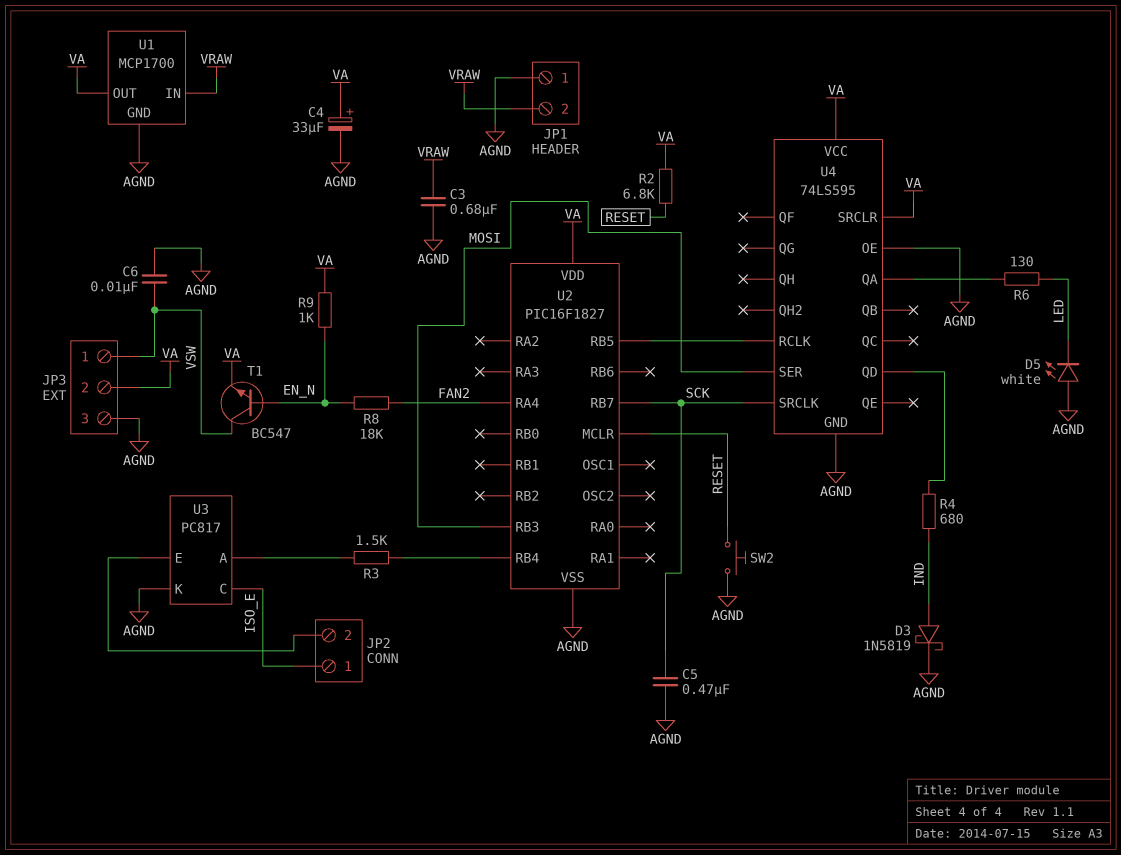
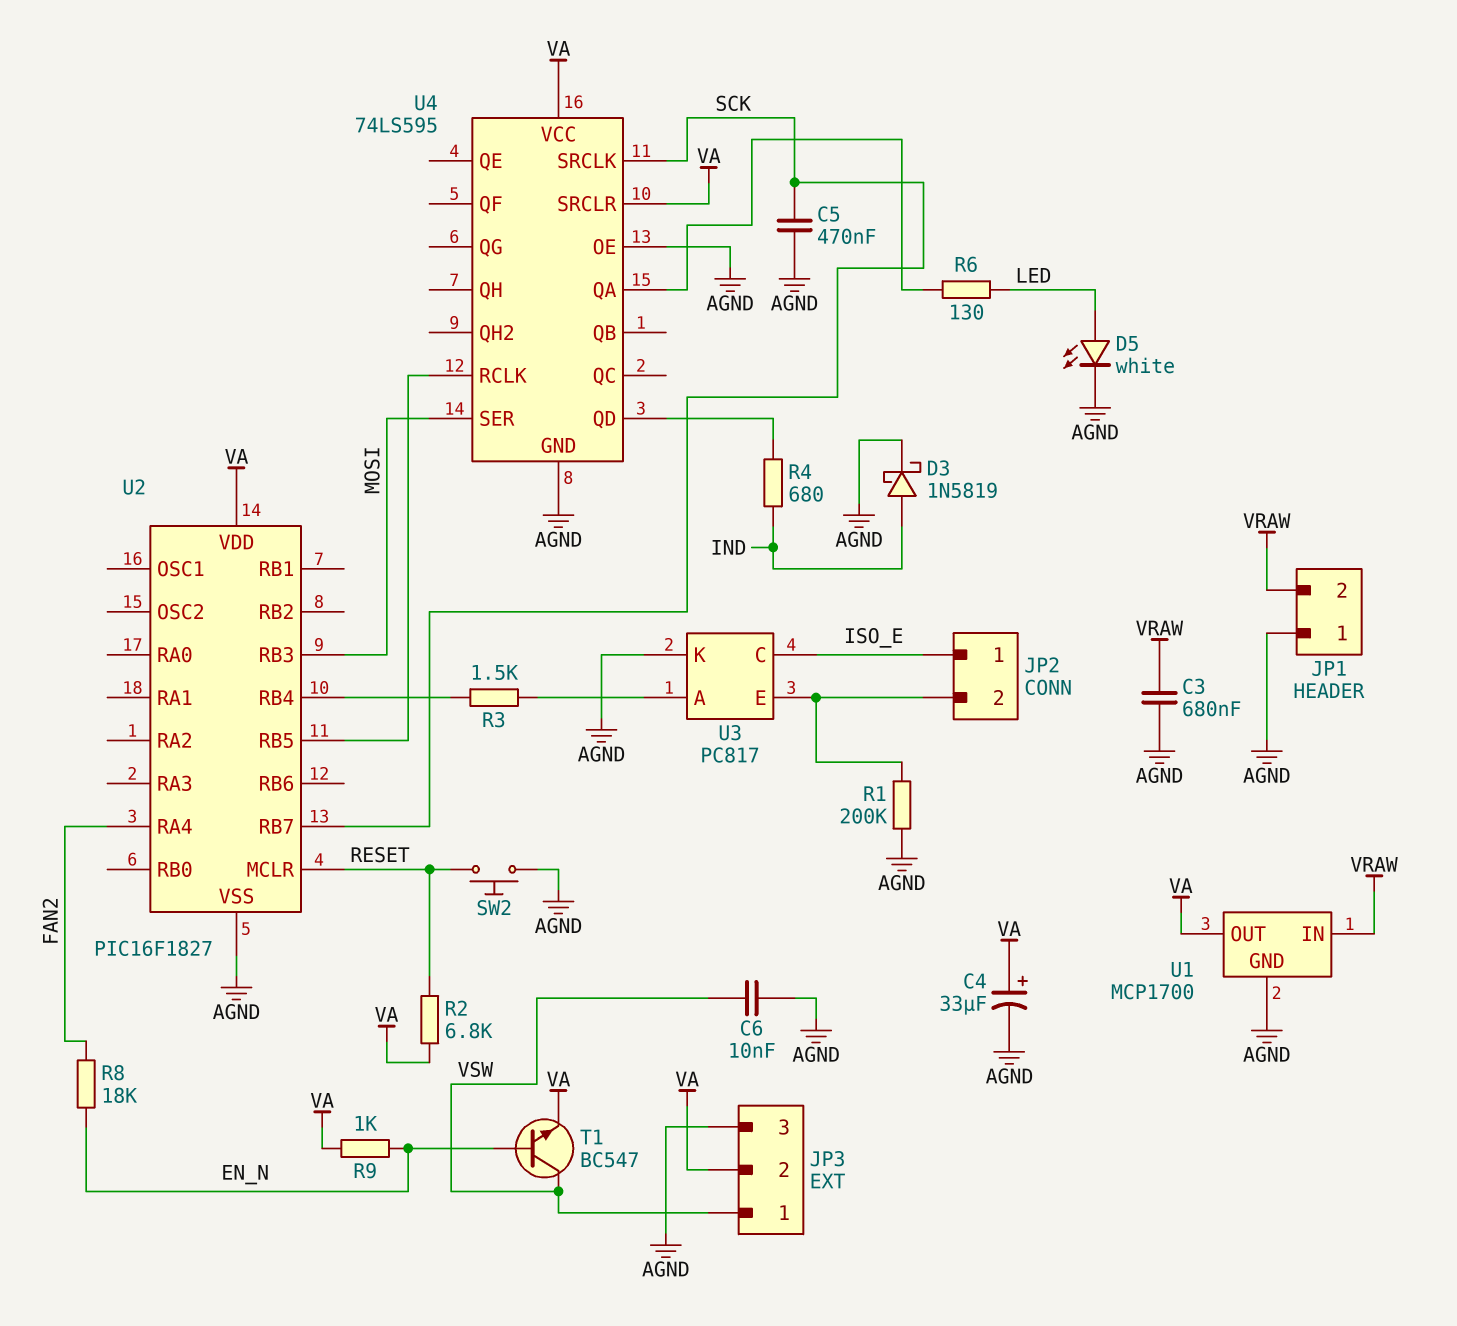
D5: LED white (A AGND, K LED) -> LED white (A LED, K AGND)
R1: none -> 200k (AGND, JP2/2)

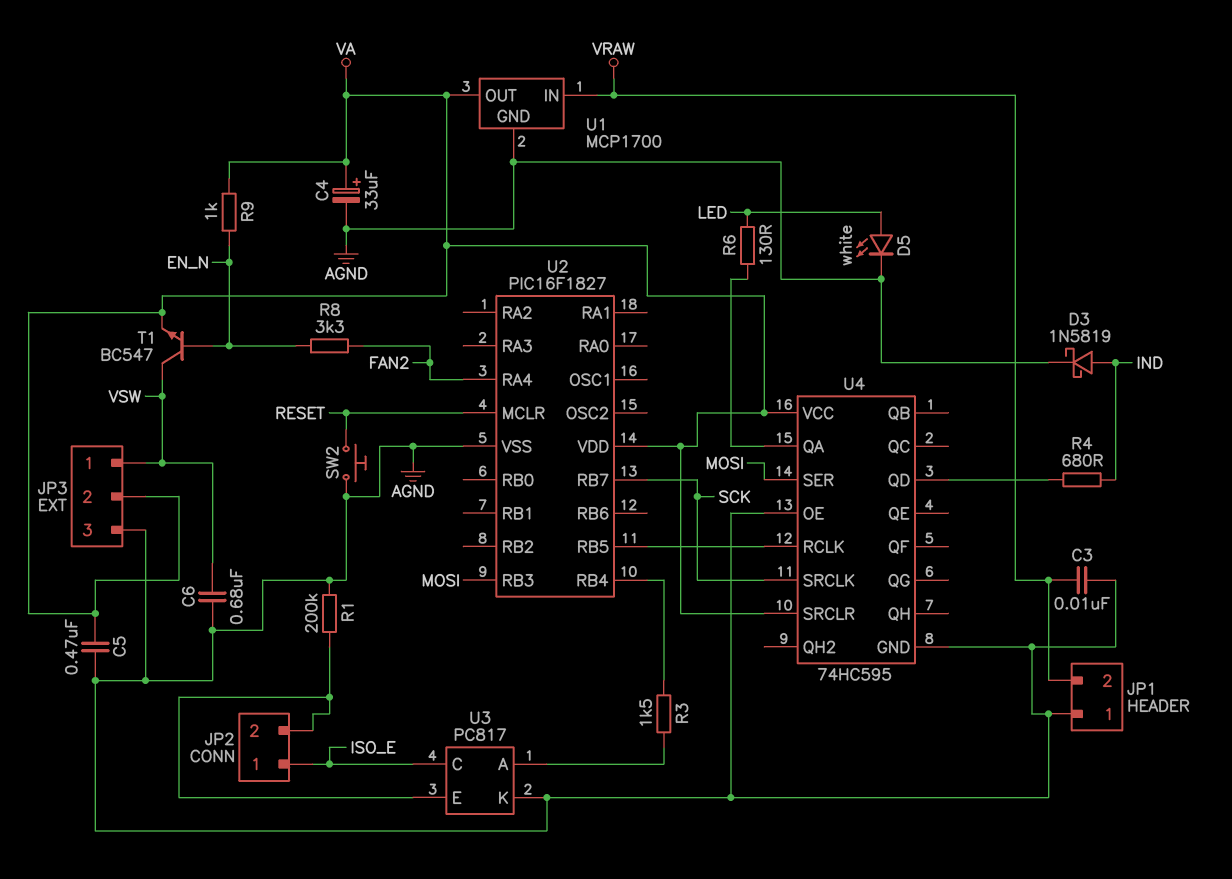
C3: 680nF (AGND, VRAW) -> 10nF (AGND, VRAW)
C5: 470nF (AGND, SCK) -> 470nF (AGND, VA)
C6: 10nF (AGND, VSW) -> 680nF (AGND, VSW)
R2: 6.8k (RESET, VA) -> none
R8: 18k (EN_N, FAN2) -> 3.3k (EN_N, FAN2)
U4: 74LS595 -> 74HC595

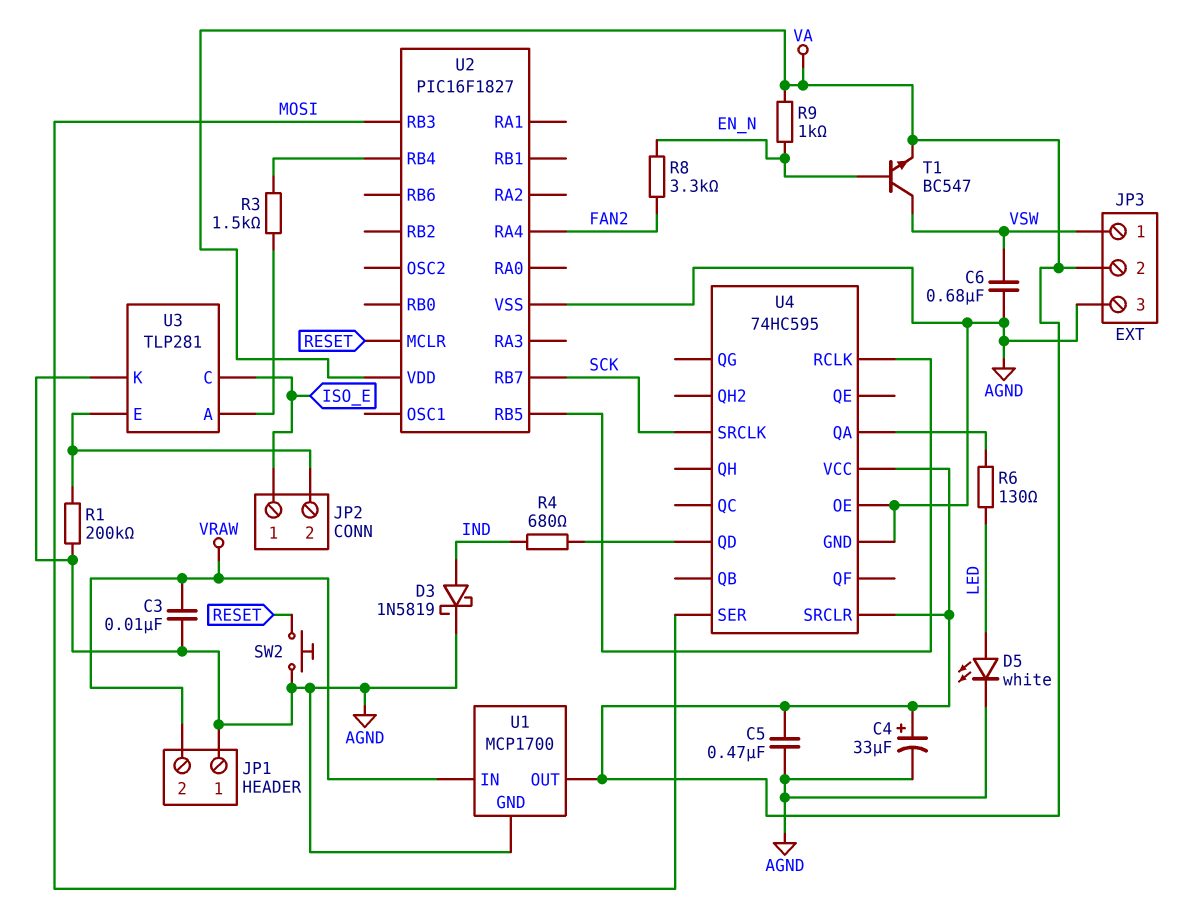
U3: PC817 -> TLP281

